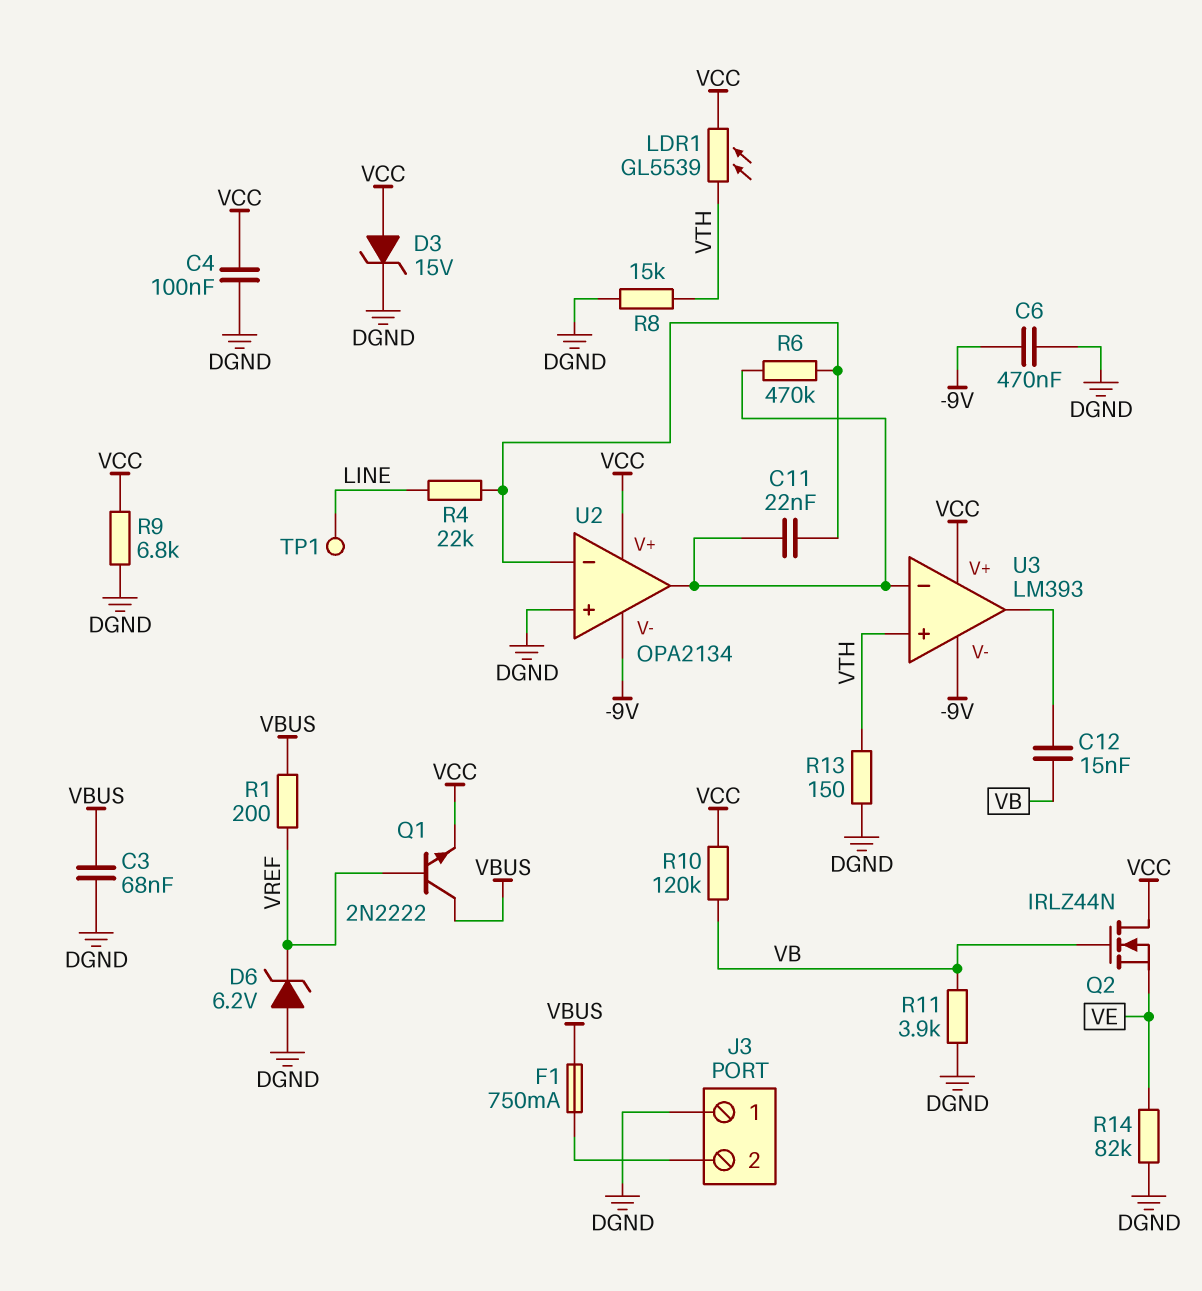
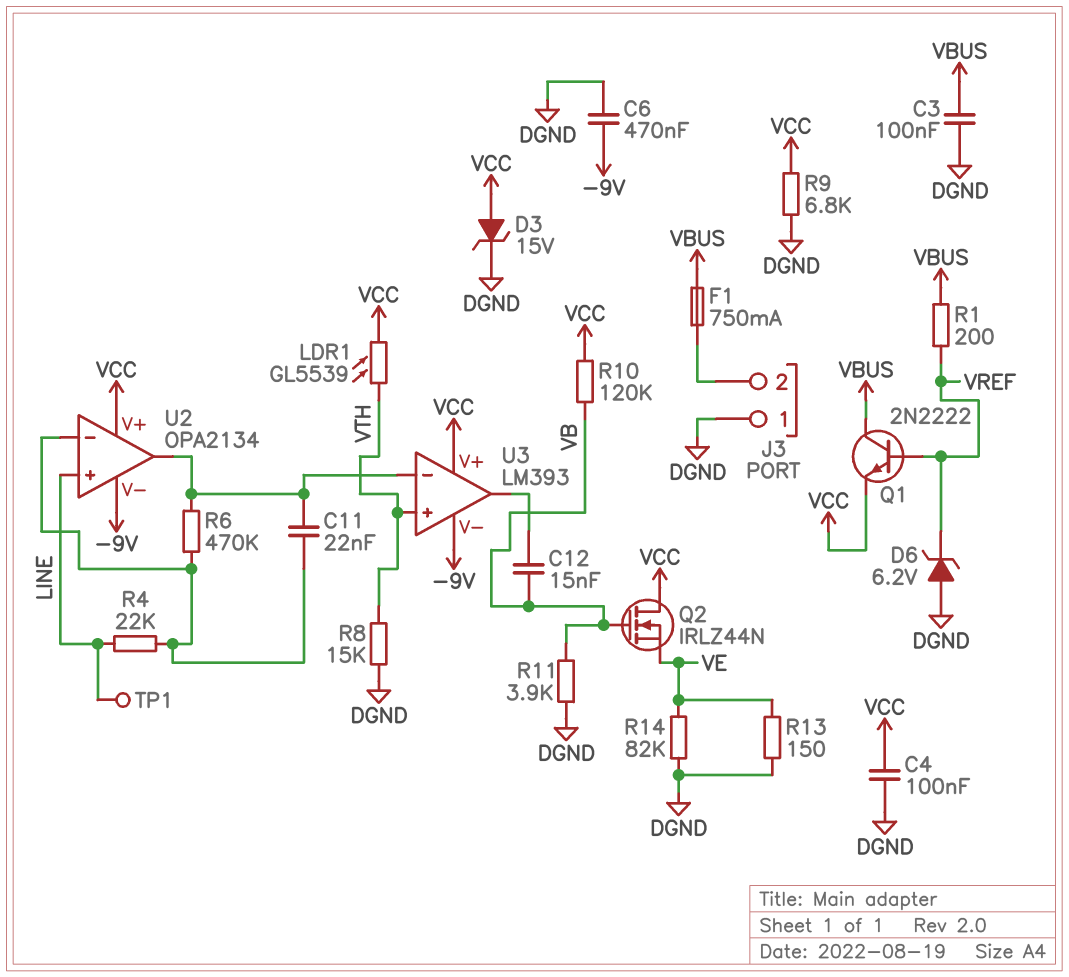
C3: 68nF (DGND, VBUS) -> 100nF (DGND, VBUS)
R13: 150 (DGND, VTH) -> 150 (DGND, VE)
U2 pin in+: DGND -> LINE

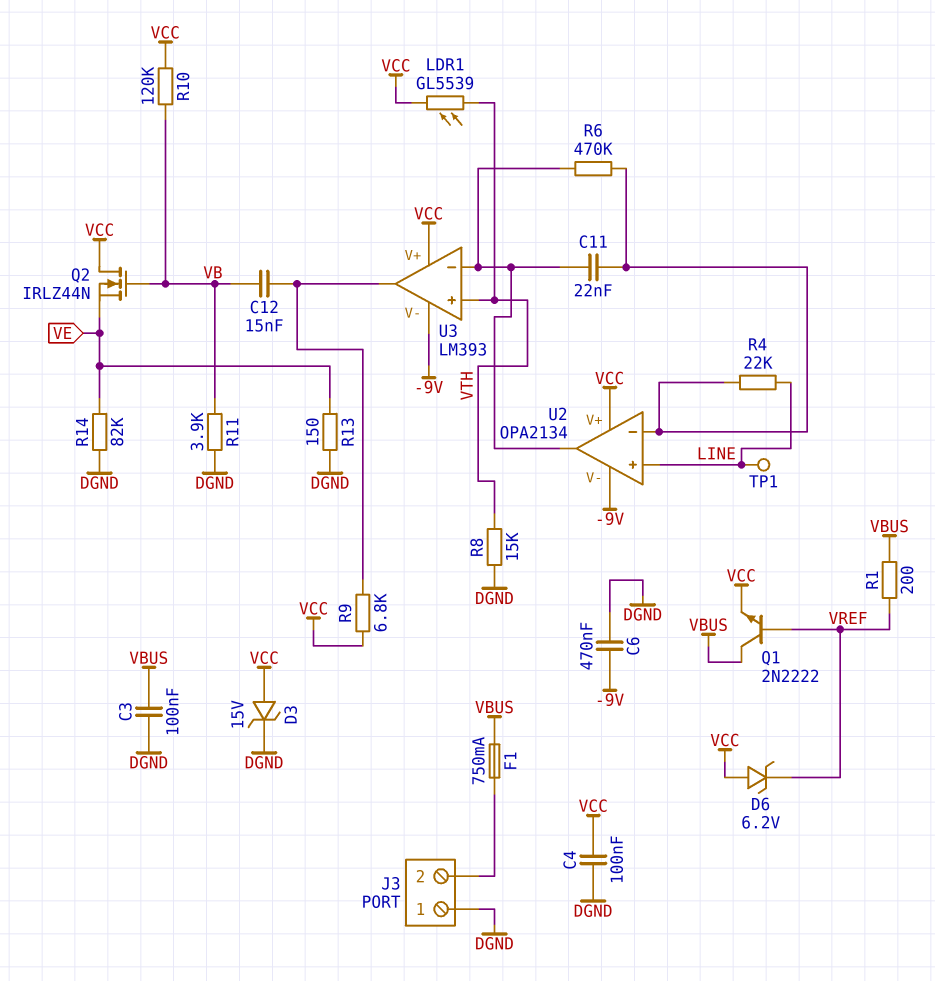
D6: zener 6.2V (A DGND, K VREF) -> zener 6.2V (A VCC, K VREF)
R9: 6.8k (DGND, VCC) -> 6.8k (U3/out, VCC)

